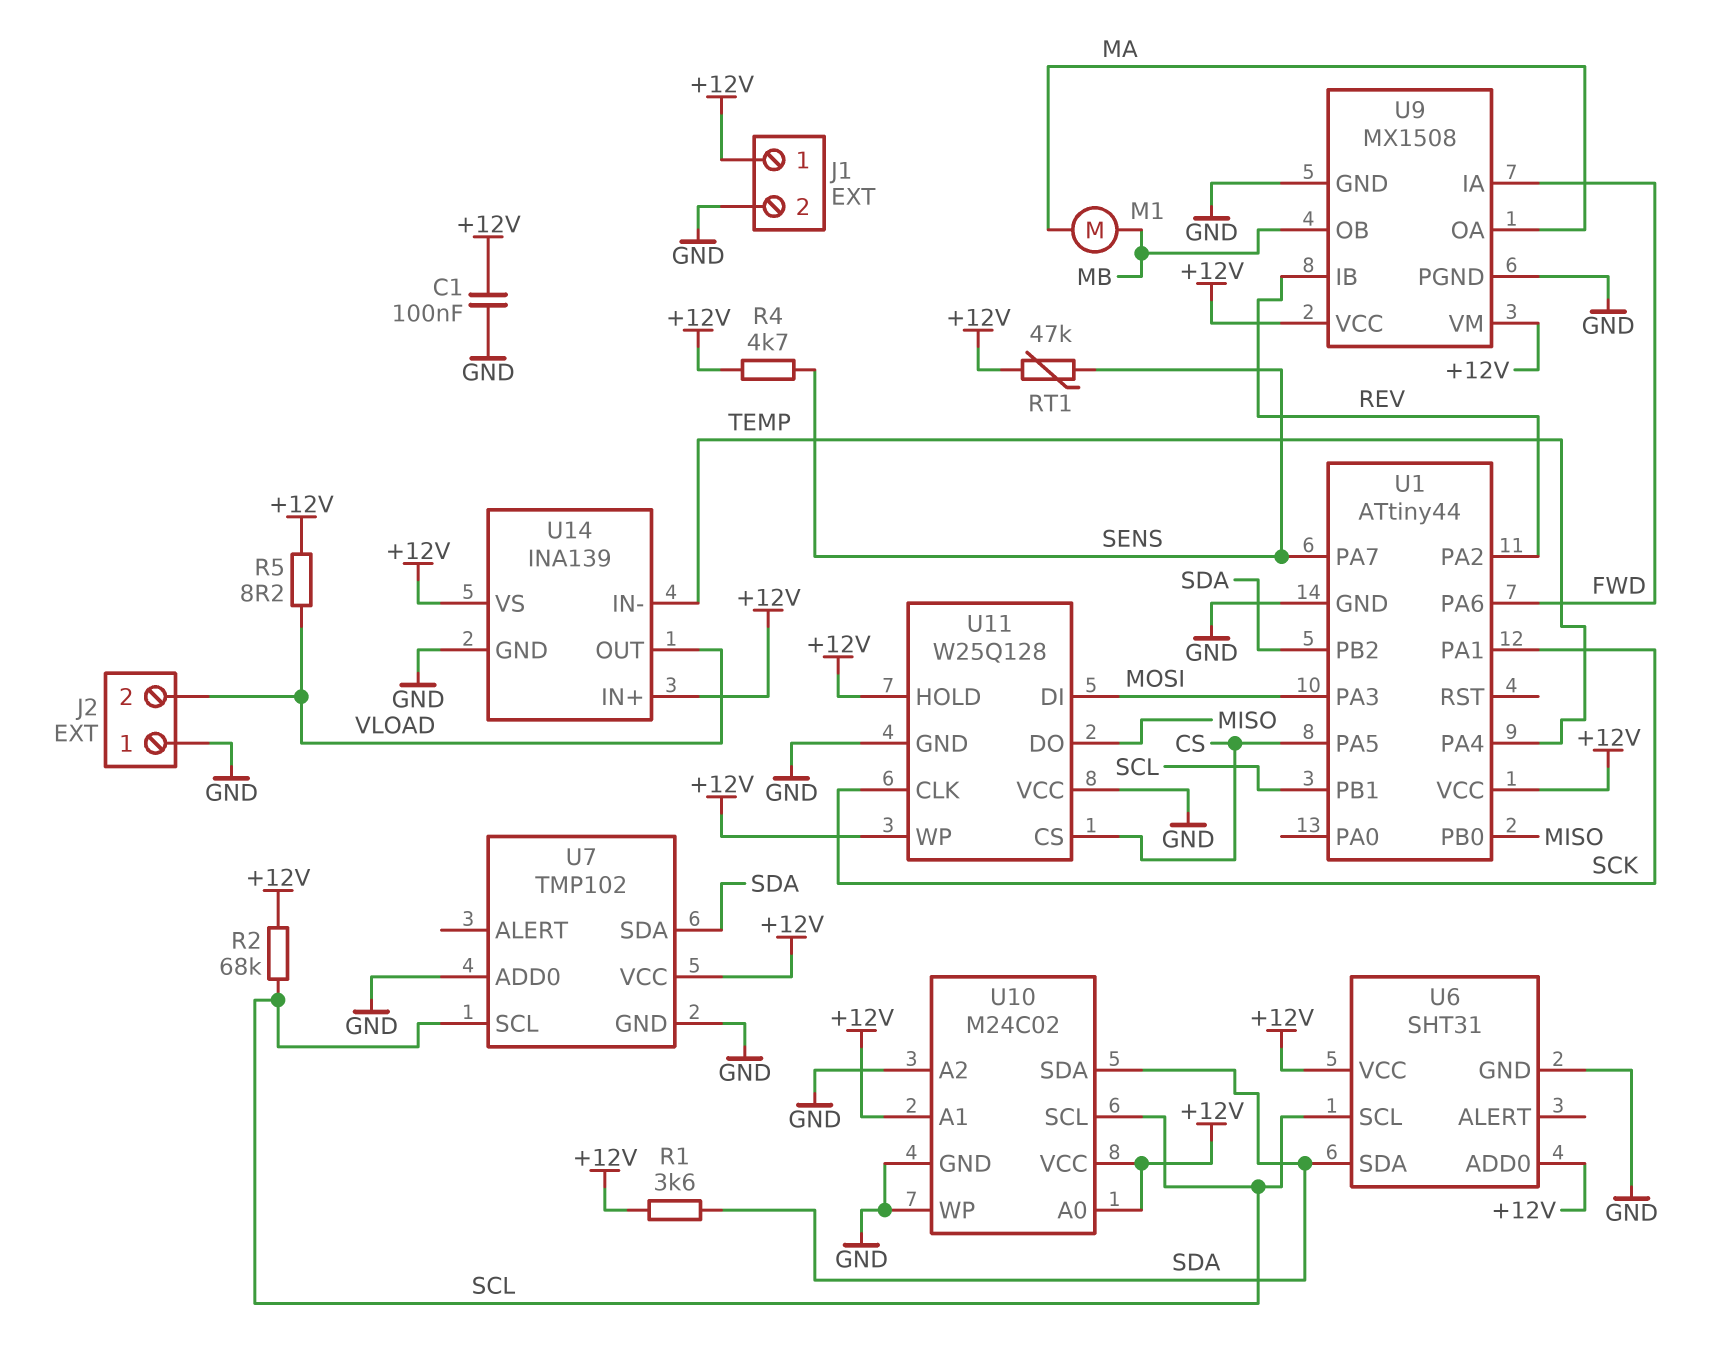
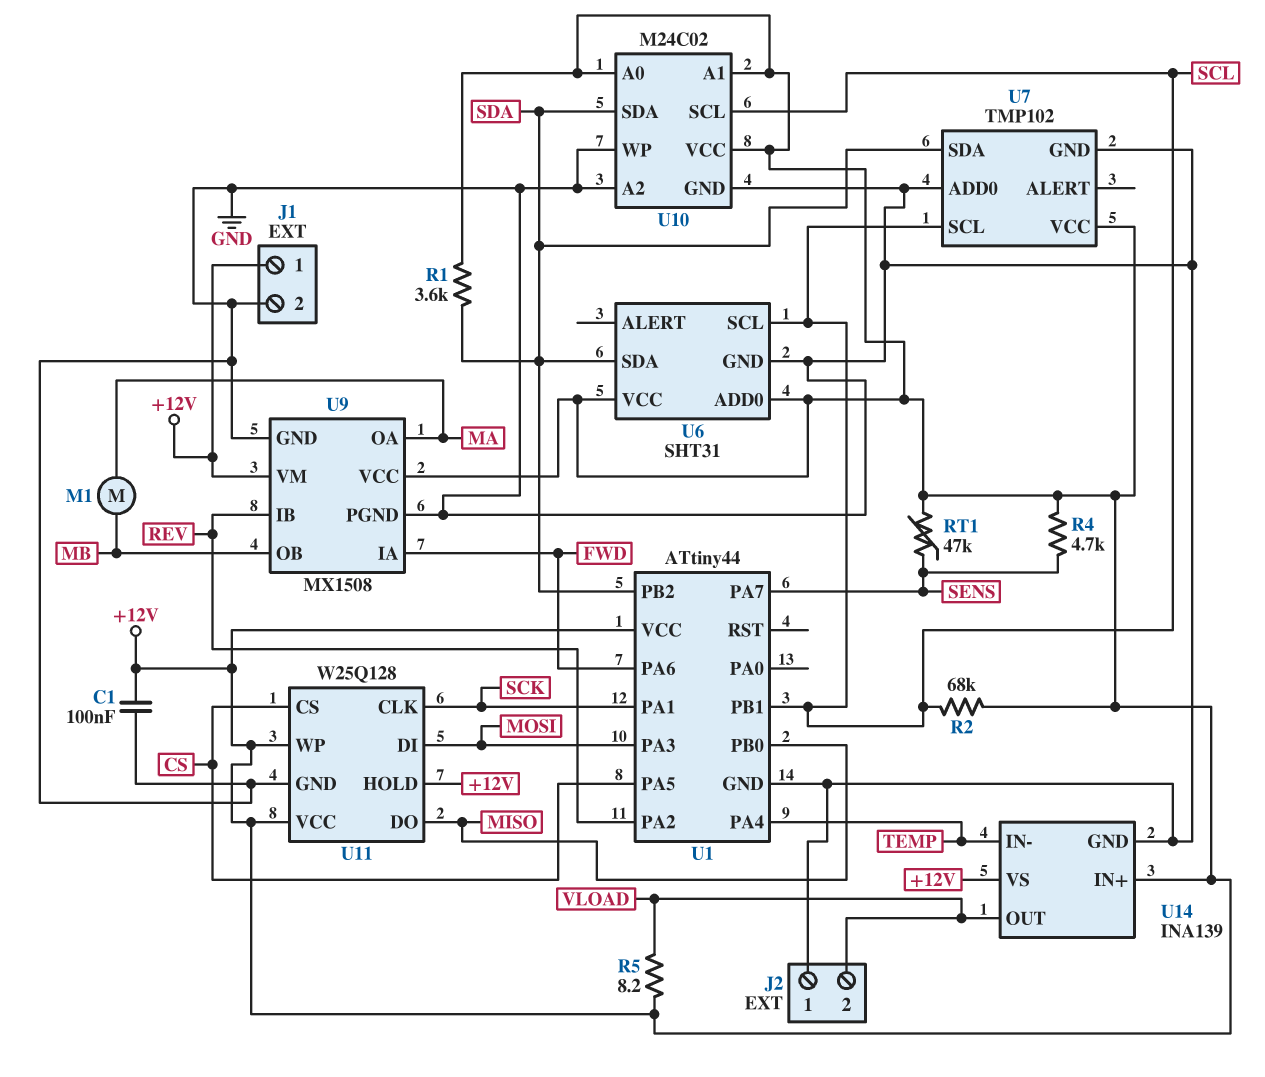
U11 pin VCC: GND -> +12V

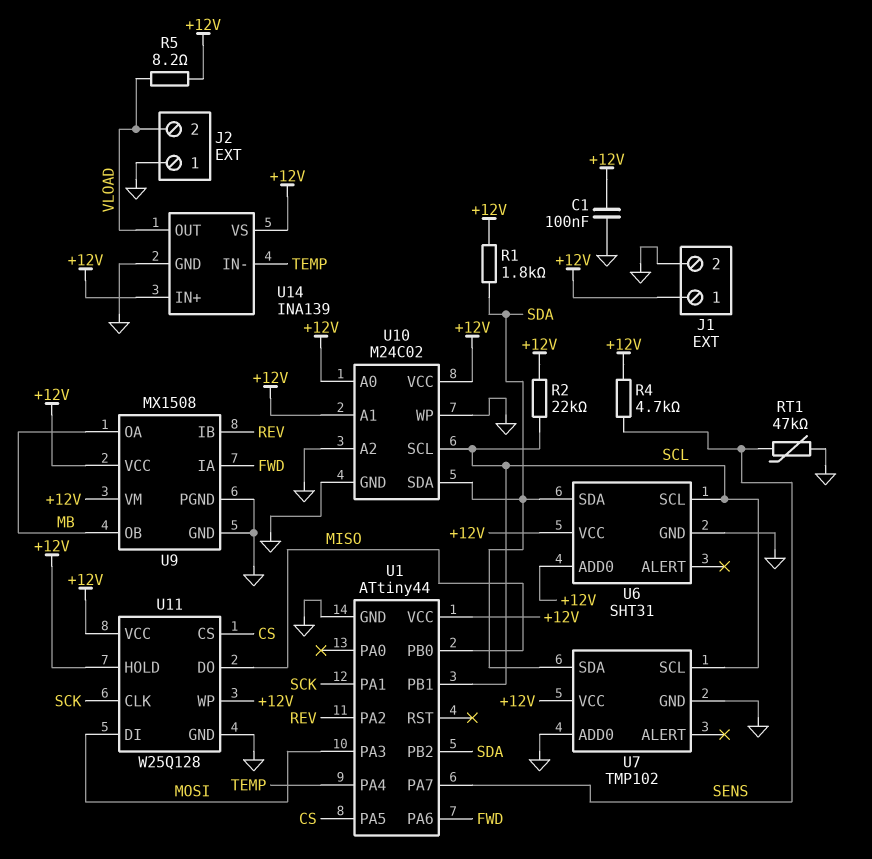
M1: motor (MA, MB) -> none
R1: 3.6k (+12V, SDA) -> 1.8k (+12V, SDA)
R2: 68k (+12V, SCL) -> 22k (+12V, SCL)
RT1: 47k (+12V, SENS) -> 47k (GND, SENS)
U9 pin OA: MA -> MB

